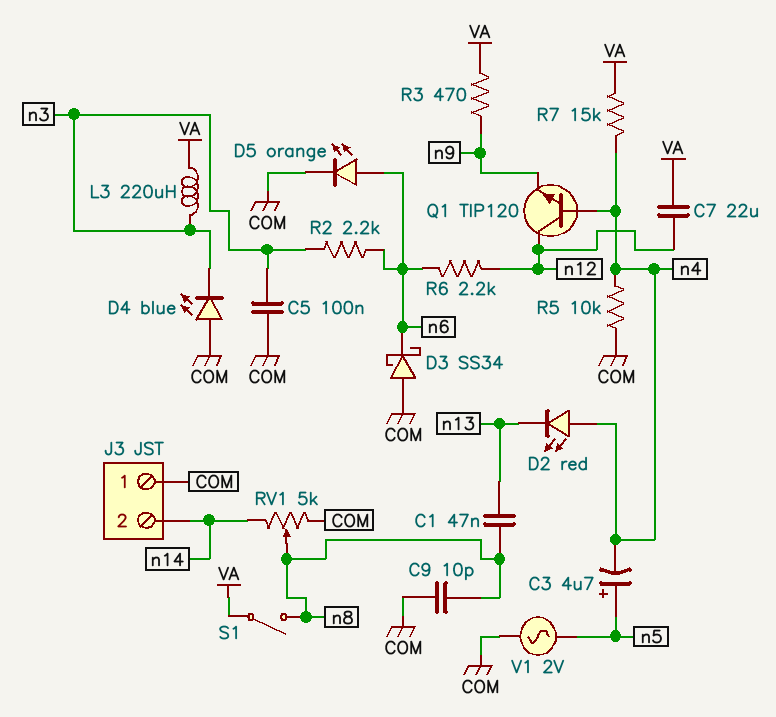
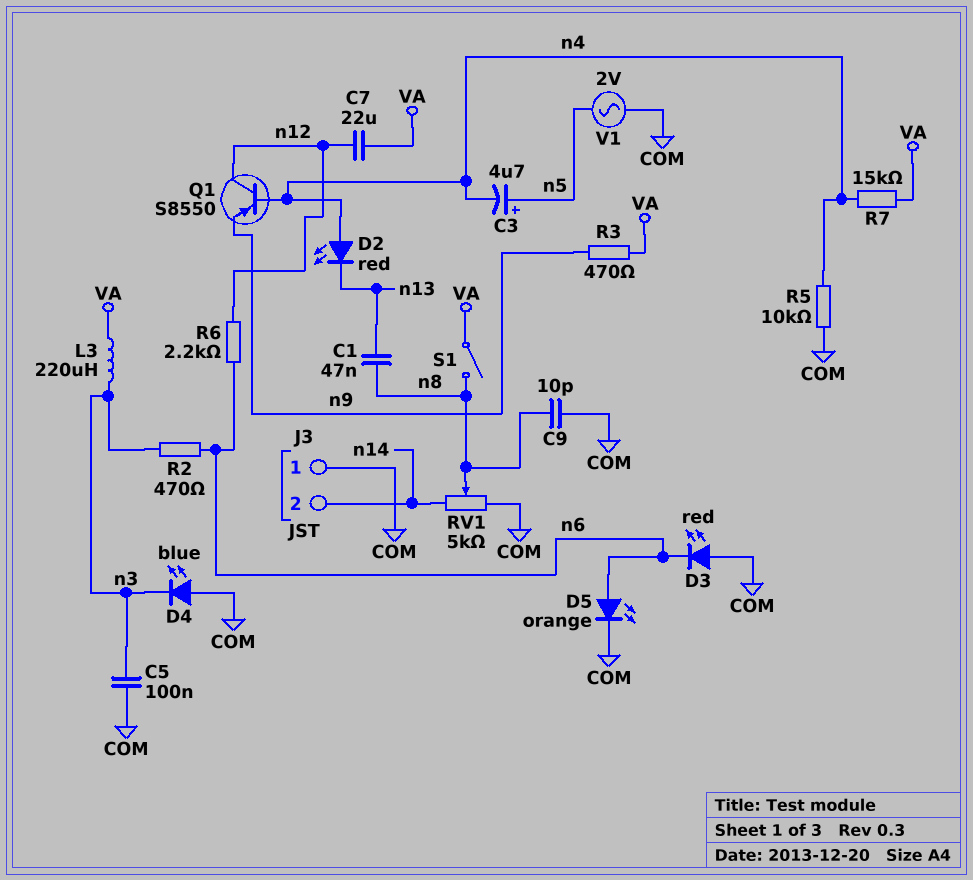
D3: schottky SS34 (A COM, K n6) -> LED red (A COM, K n6)
Q1: NPN TIP120 (B n4, C n12, E n9) -> PNP S8550 (B n4, C n12, E n9)
R2: 2.2k (n3, n6) -> 470 (n3, n6)

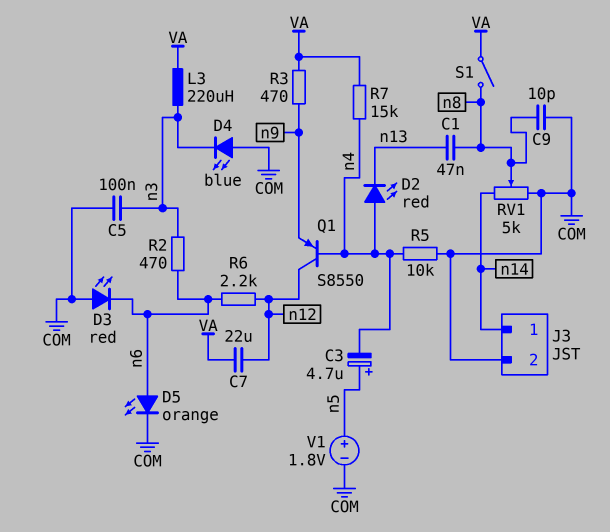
J3 pin 1: COM -> n14
J3 pin 2: n14 -> COM
V1: AC 2V (COM, n5) -> 1.8V (plus n5, minus COM)

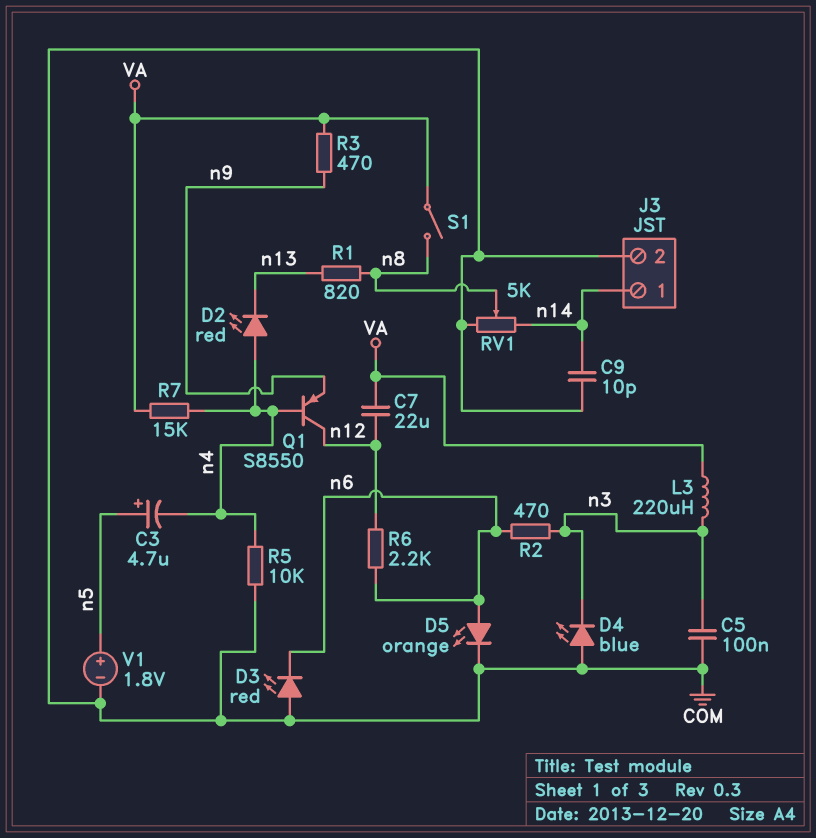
C1: 47nF (n8, n13) -> none
C9: 10pF (COM, n8) -> 10pF (COM, n14)
R1: none -> 820 (n8, n13)

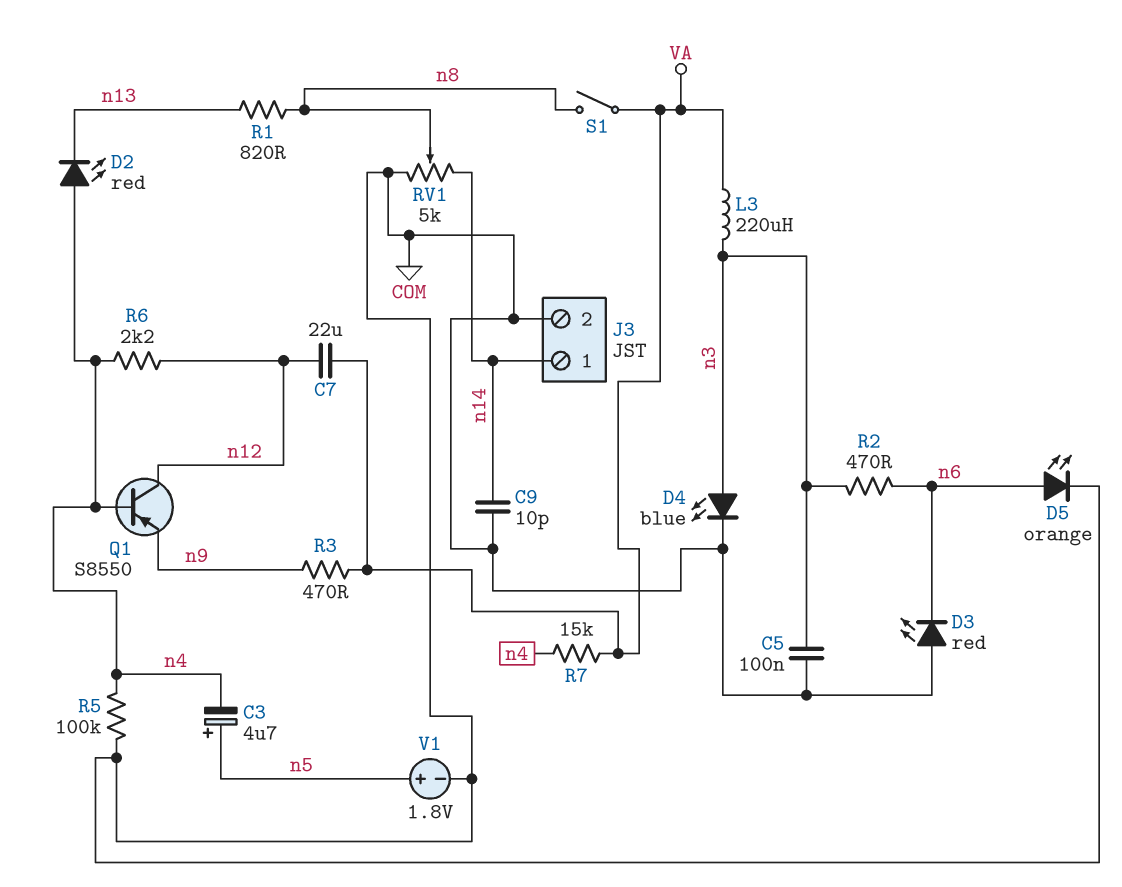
D4: LED blue (A COM, K n3) -> LED blue (A n3, K COM)
R5: 10k (COM, n4) -> 100k (COM, n4)
R6: 2.2k (n6, n12) -> 2.2k (n4, n12)

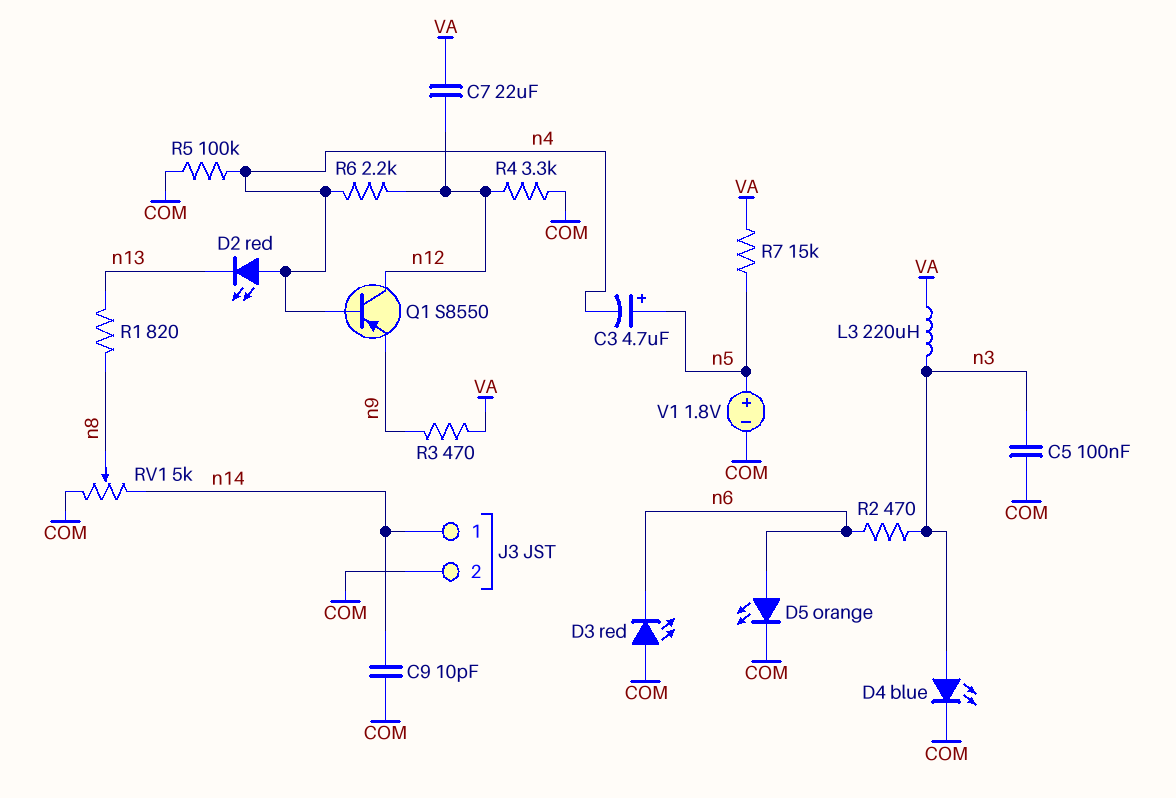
R4: none -> 3.3k (COM, n12)
R7: 15k (VA, n4) -> 15k (VA, n5)
S1: switch (VA, n8) -> none

